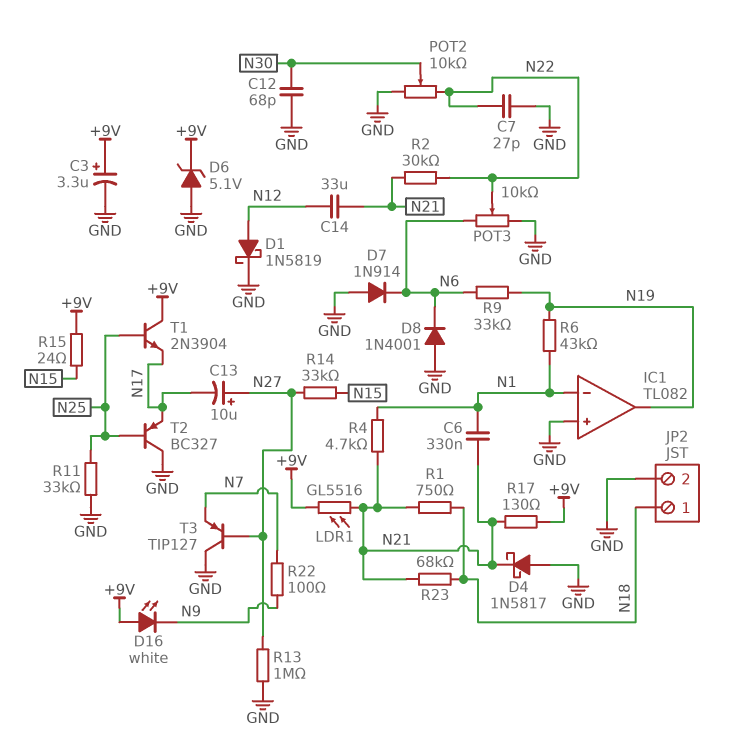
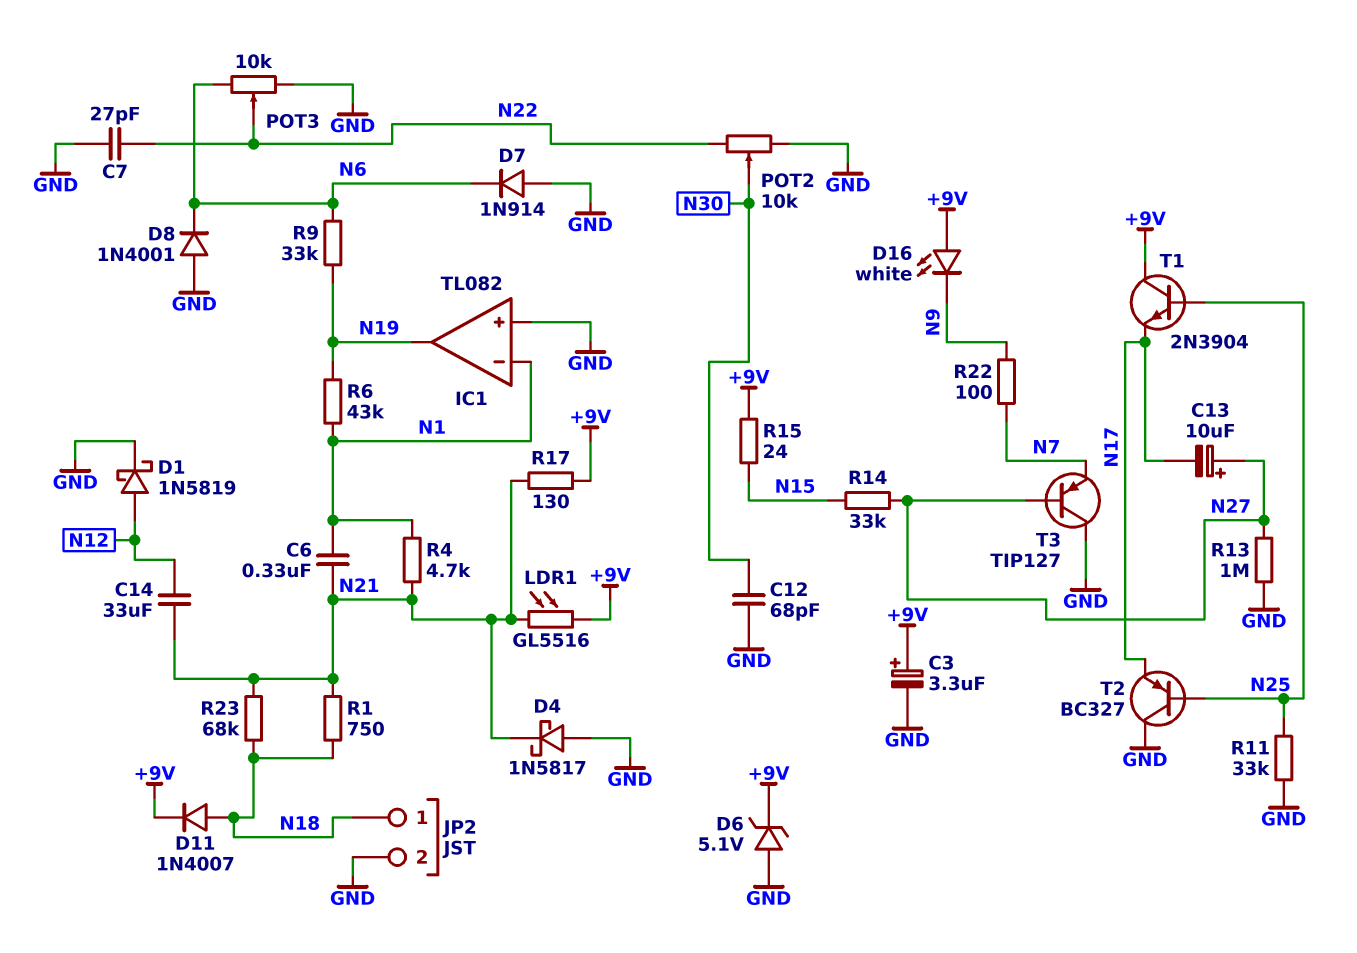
D11: none -> diode 1N4007 (A N18, K +9V)
R2: 30k (N21, N22) -> none

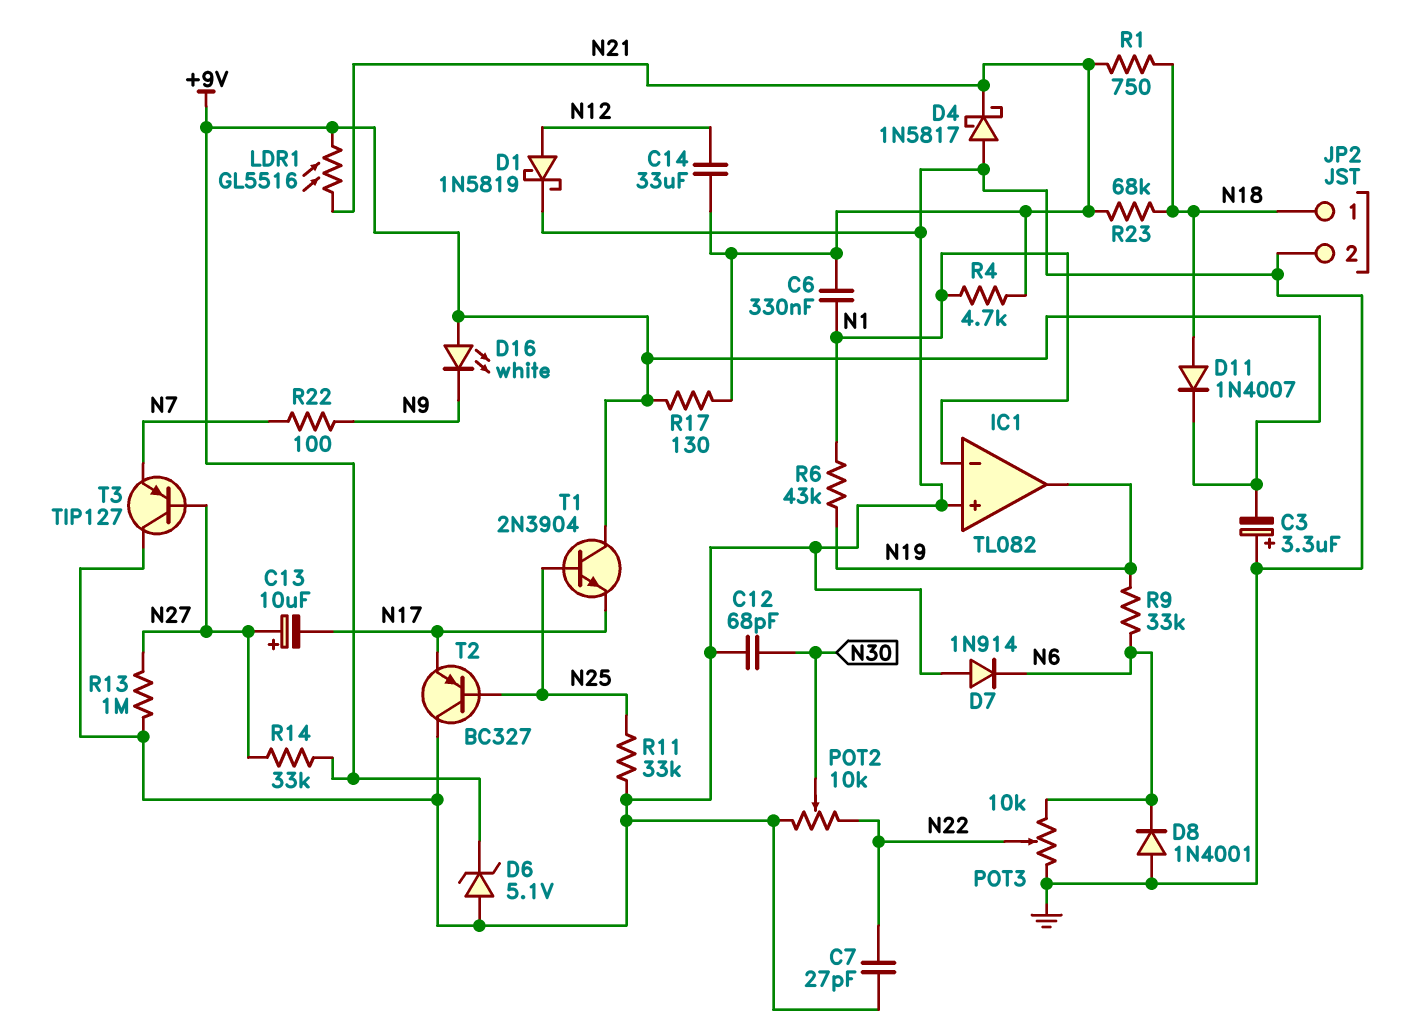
C3: 3.3uF (plus +9V, minus GND) -> 3.3uF (plus GND, minus +9V)
R14: 33k (N15, N27) -> 33k (+9V, N27)
R15: 24 (+9V, N15) -> none

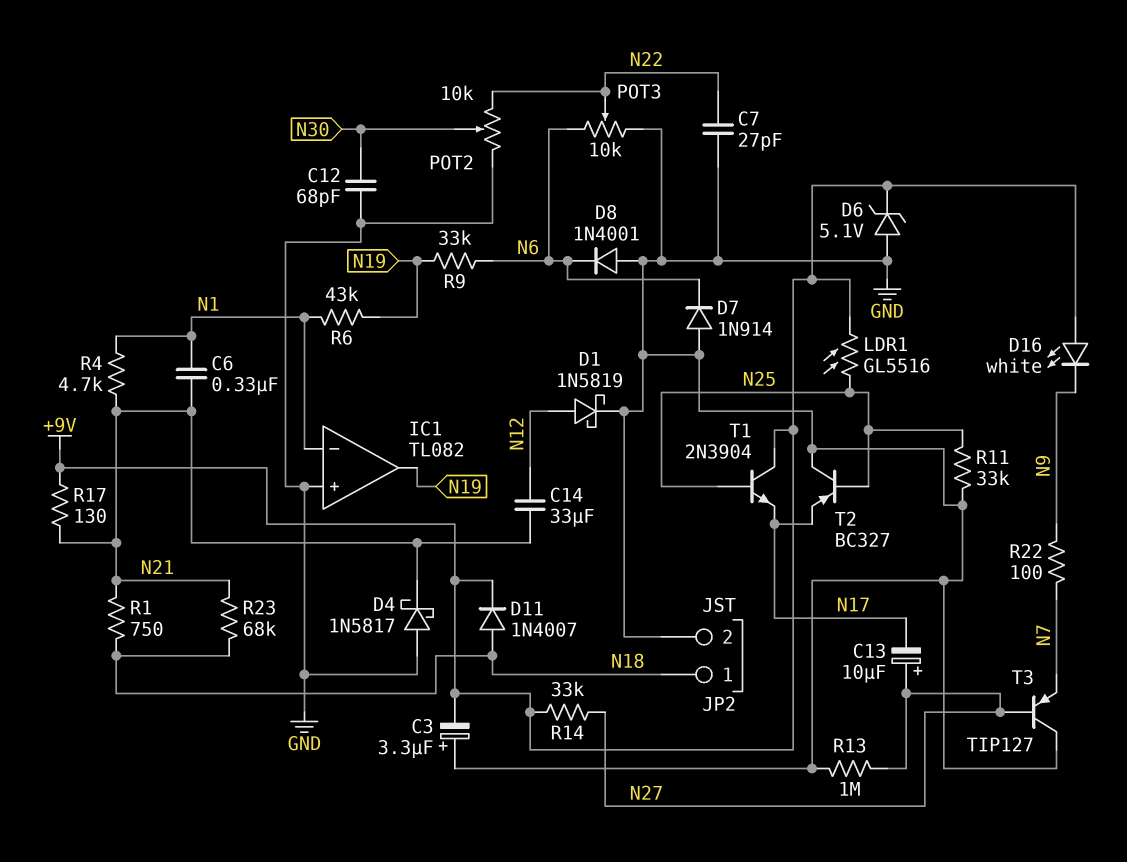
LDR1: GL5516 (+9V, N21) -> GL5516 (+9V, N25)

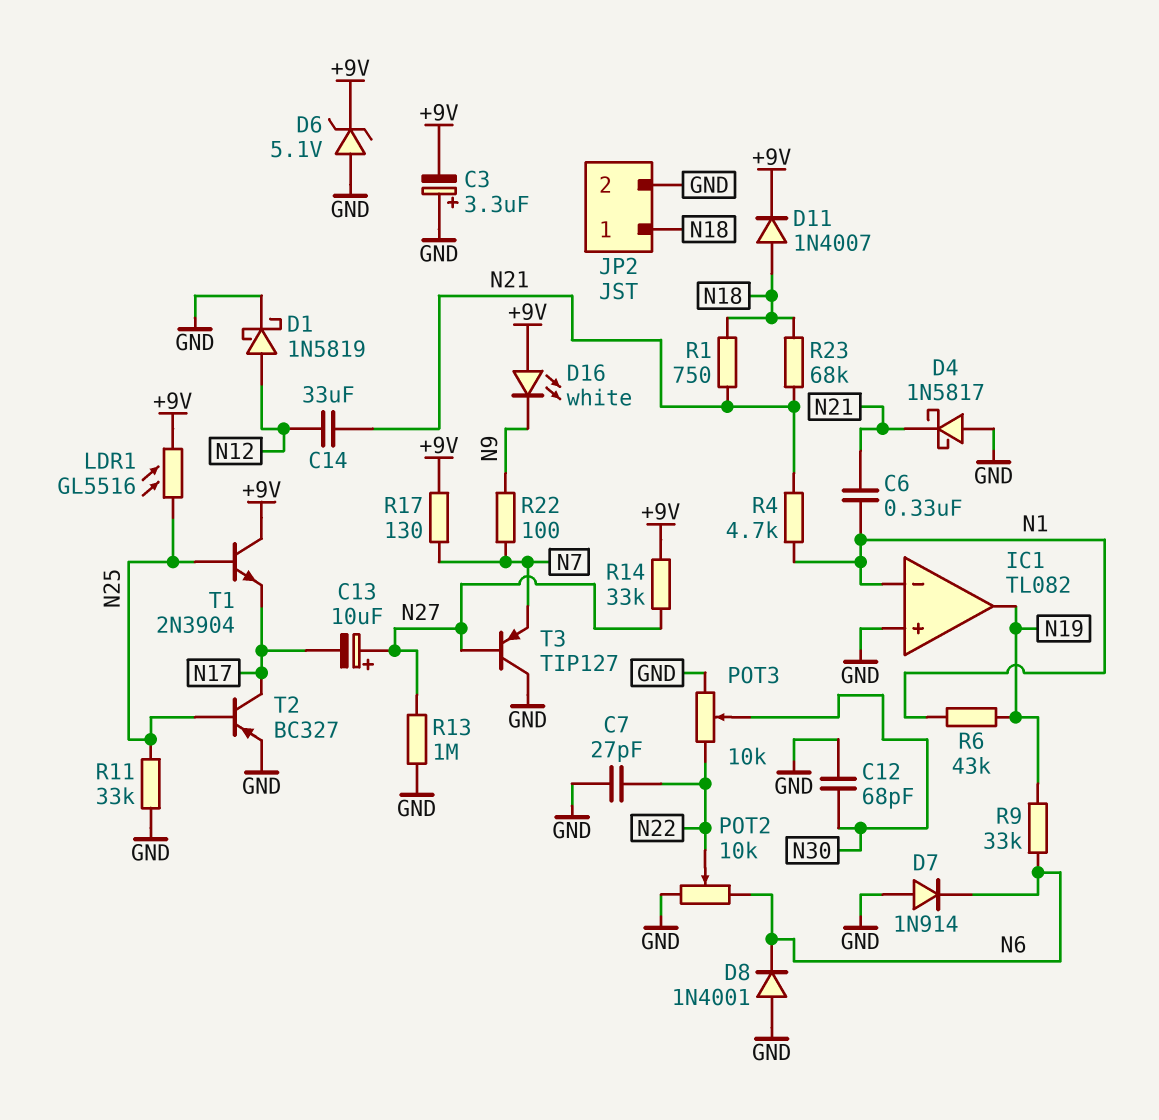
POT2: 10k (GND, N22, wiper N30) -> 10k (GND, N6, wiper N22)
POT3: 10k (GND, N6, wiper N22) -> 10k (GND, N22, wiper N30)
R17: 130 (+9V, N21) -> 130 (+9V, N7)
T2: PNP BC327 (B N25, C GND, E N17) -> PNP BC327 (B N25, C N17, E GND)

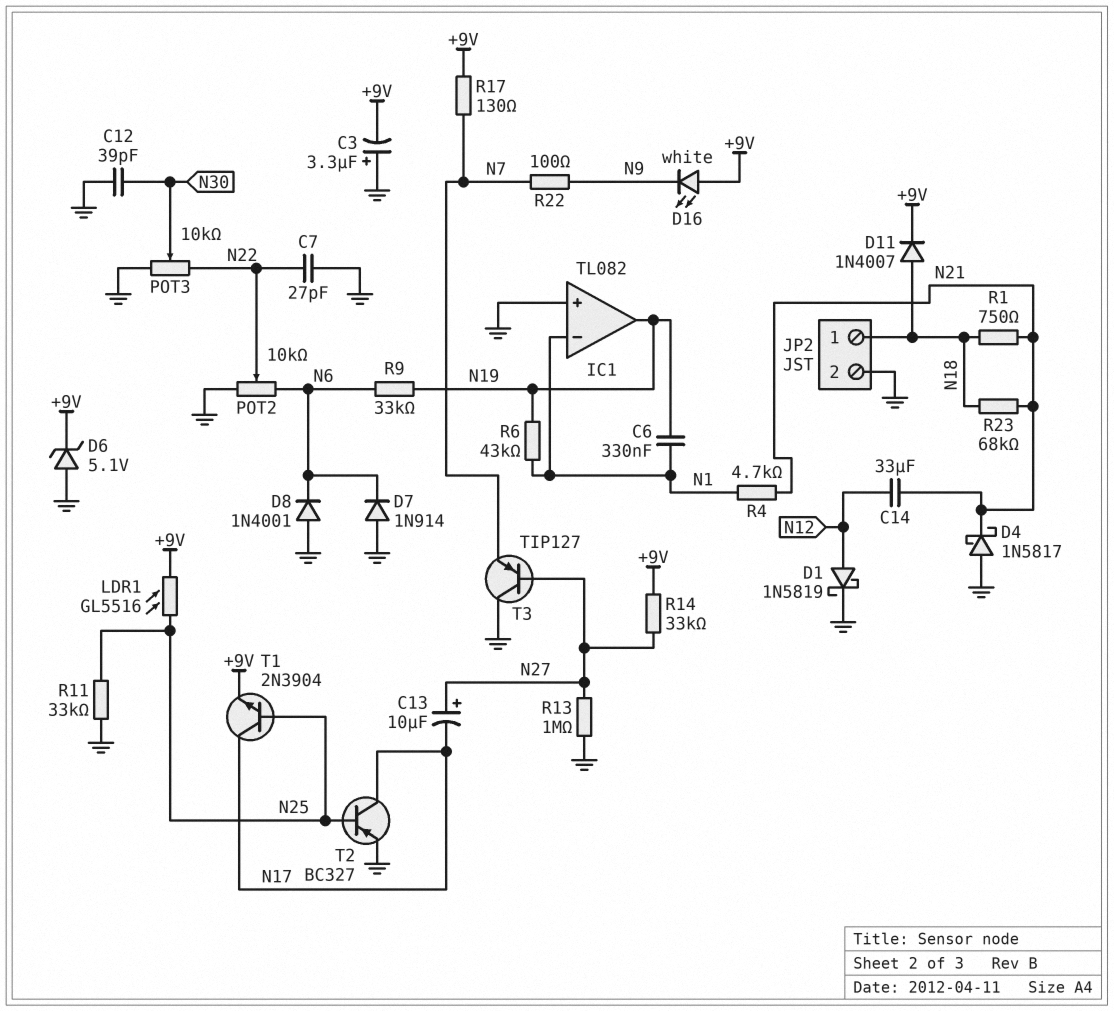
C6: 330nF (N1, N21) -> 330nF (N1, N19)
C12: 68pF (GND, N30) -> 39pF (GND, N30)
T1: NPN 2N3904 (B N25, C +9V, E N17) -> NPN 2N3904 (B N25, C N17, E +9V)

